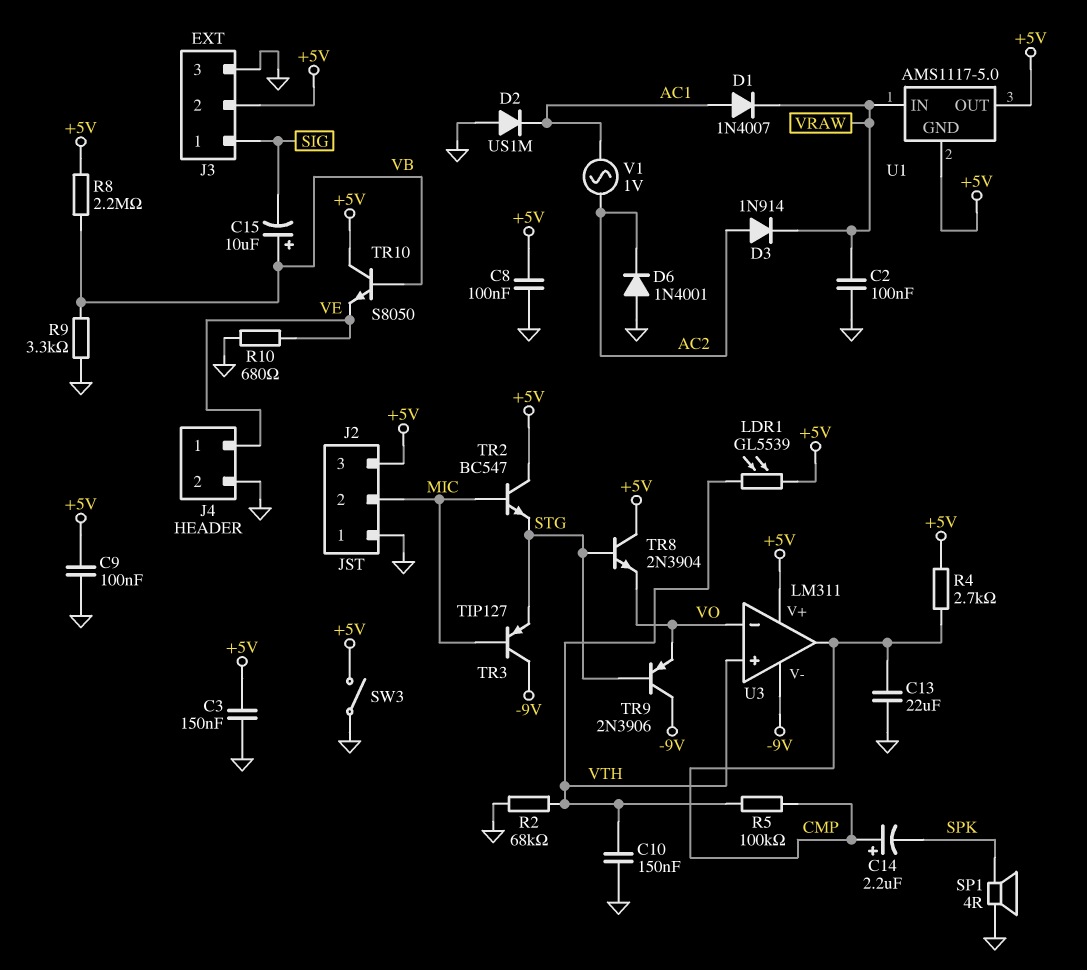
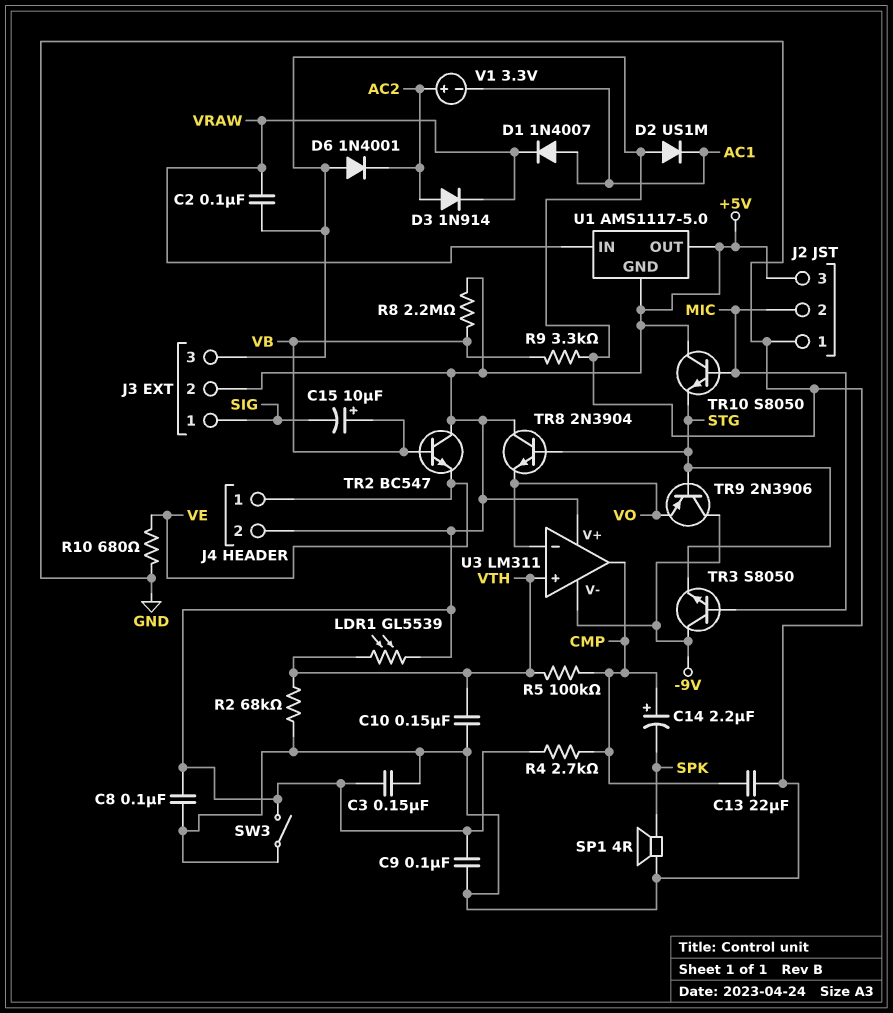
J4 pin 2: GND -> +5V
TR2: NPN BC547 (B MIC, C +5V, E STG) -> NPN BC547 (B VB, C +5V, E VE)
TR3: PNP TIP127 (B MIC, C -9V, E STG) -> NPN S8050 (B MIC, C -9V, E STG)
TR10: NPN S8050 (B VB, C +5V, E VE) -> NPN S8050 (B MIC, C +5V, E STG)
V1: AC 1V (AC1, AC2) -> 3.3V (plus AC2, minus AC1)

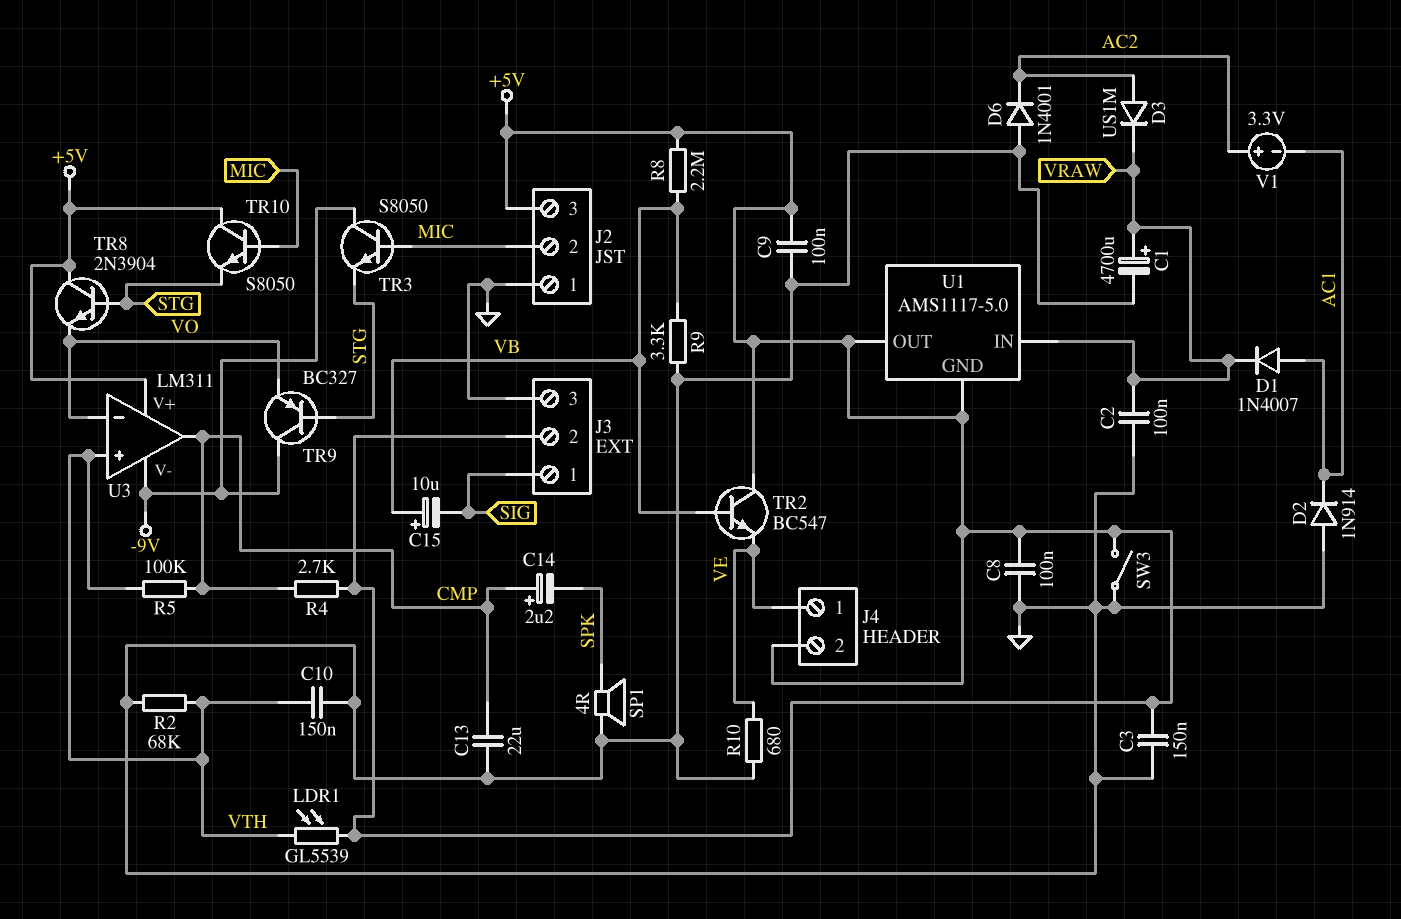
C1: none -> 4700uF (plus VRAW, minus GND)
D2: diode US1M (A GND, K AC1) -> diode 1N914 (A GND, K AC1)
D3: diode 1N914 (A AC2, K VRAW) -> diode US1M (A AC2, K VRAW)
TR9: PNP 2N3906 (B STG, C -9V, E VO) -> PNP BC327 (B STG, C -9V, E VO)

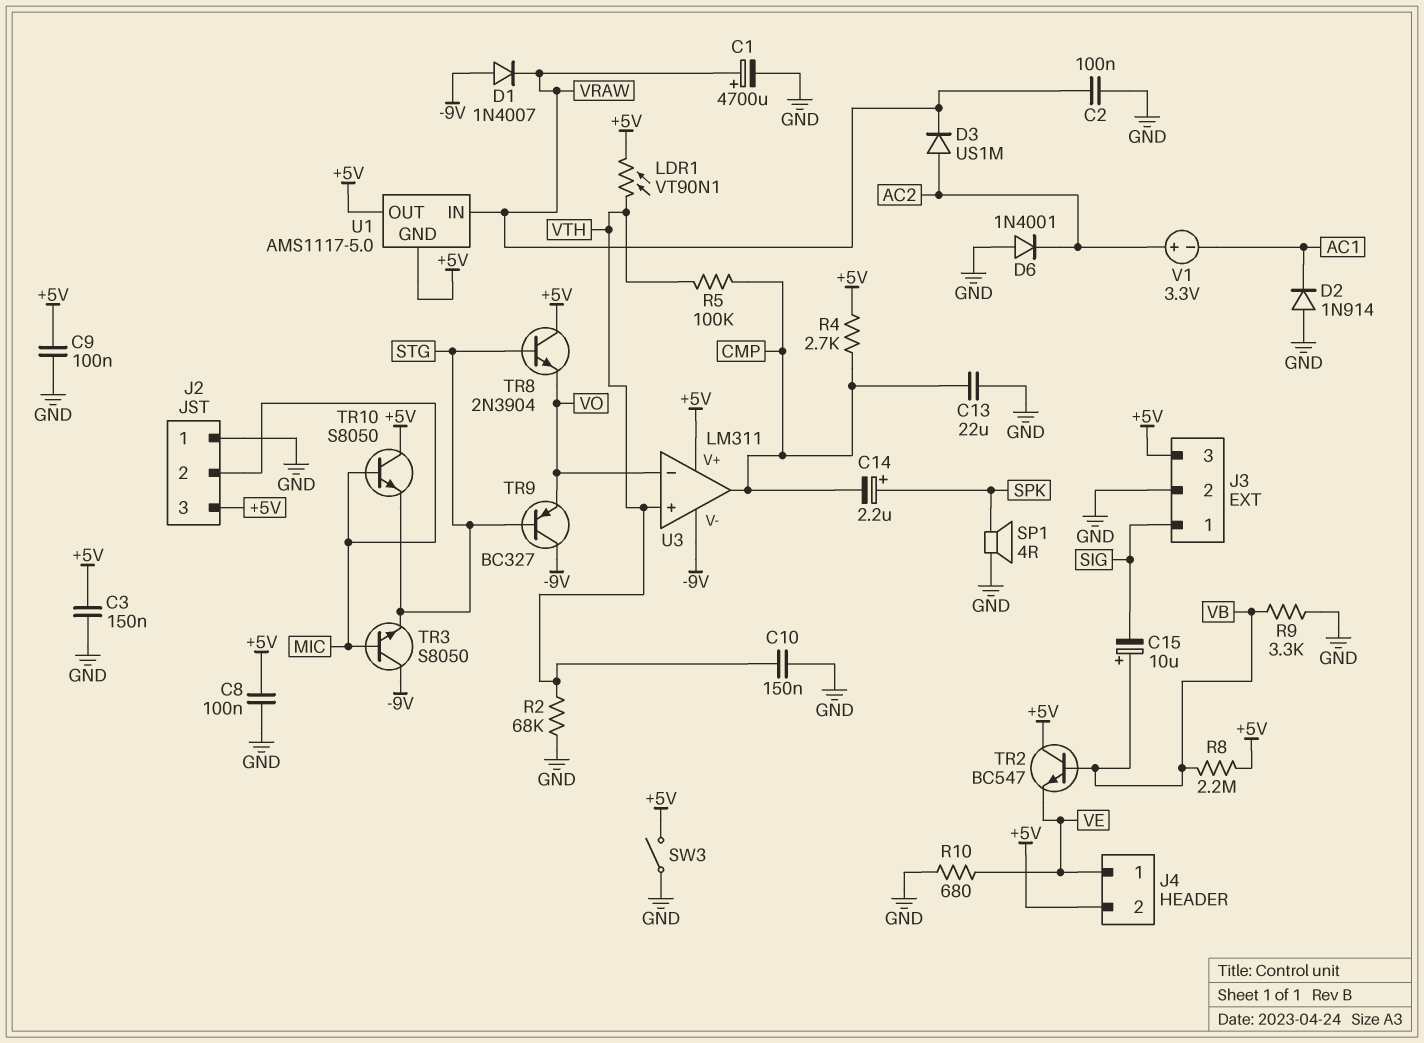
C14: 2.2uF (plus CMP, minus SPK) -> 2.2uF (plus SPK, minus CMP)
D1: diode 1N4007 (A AC1, K VRAW) -> diode 1N4007 (A -9V, K VRAW)
J3 pin 2: +5V -> GND
J3 pin 3: GND -> +5V
LDR1: GL5539 (+5V, VTH) -> VT90N1 (+5V, VTH)

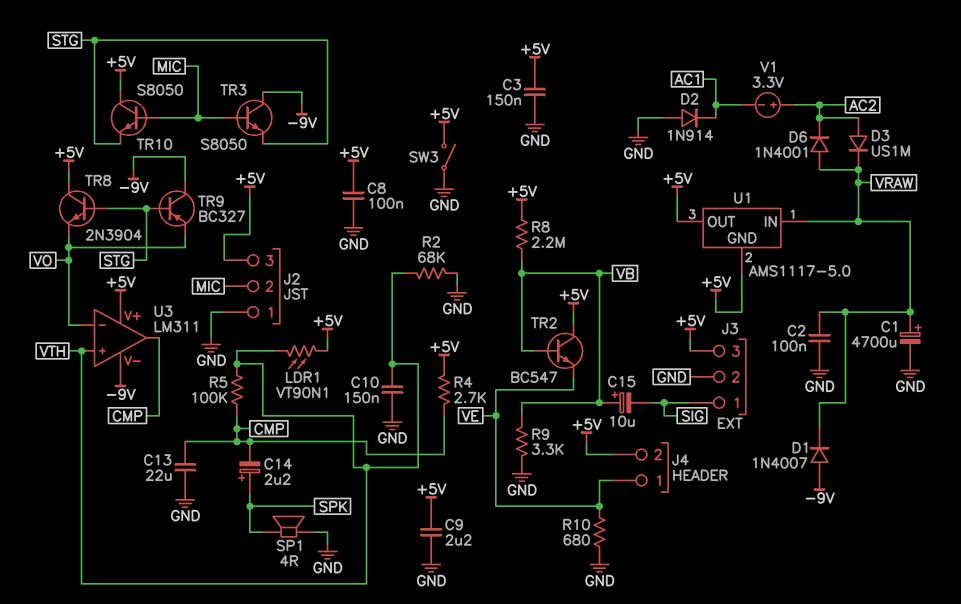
C9: 100nF (+5V, GND) -> 2.2uF (+5V, GND)
D6: diode 1N4001 (A GND, K AC2) -> diode 1N4001 (A VRAW, K AC2)

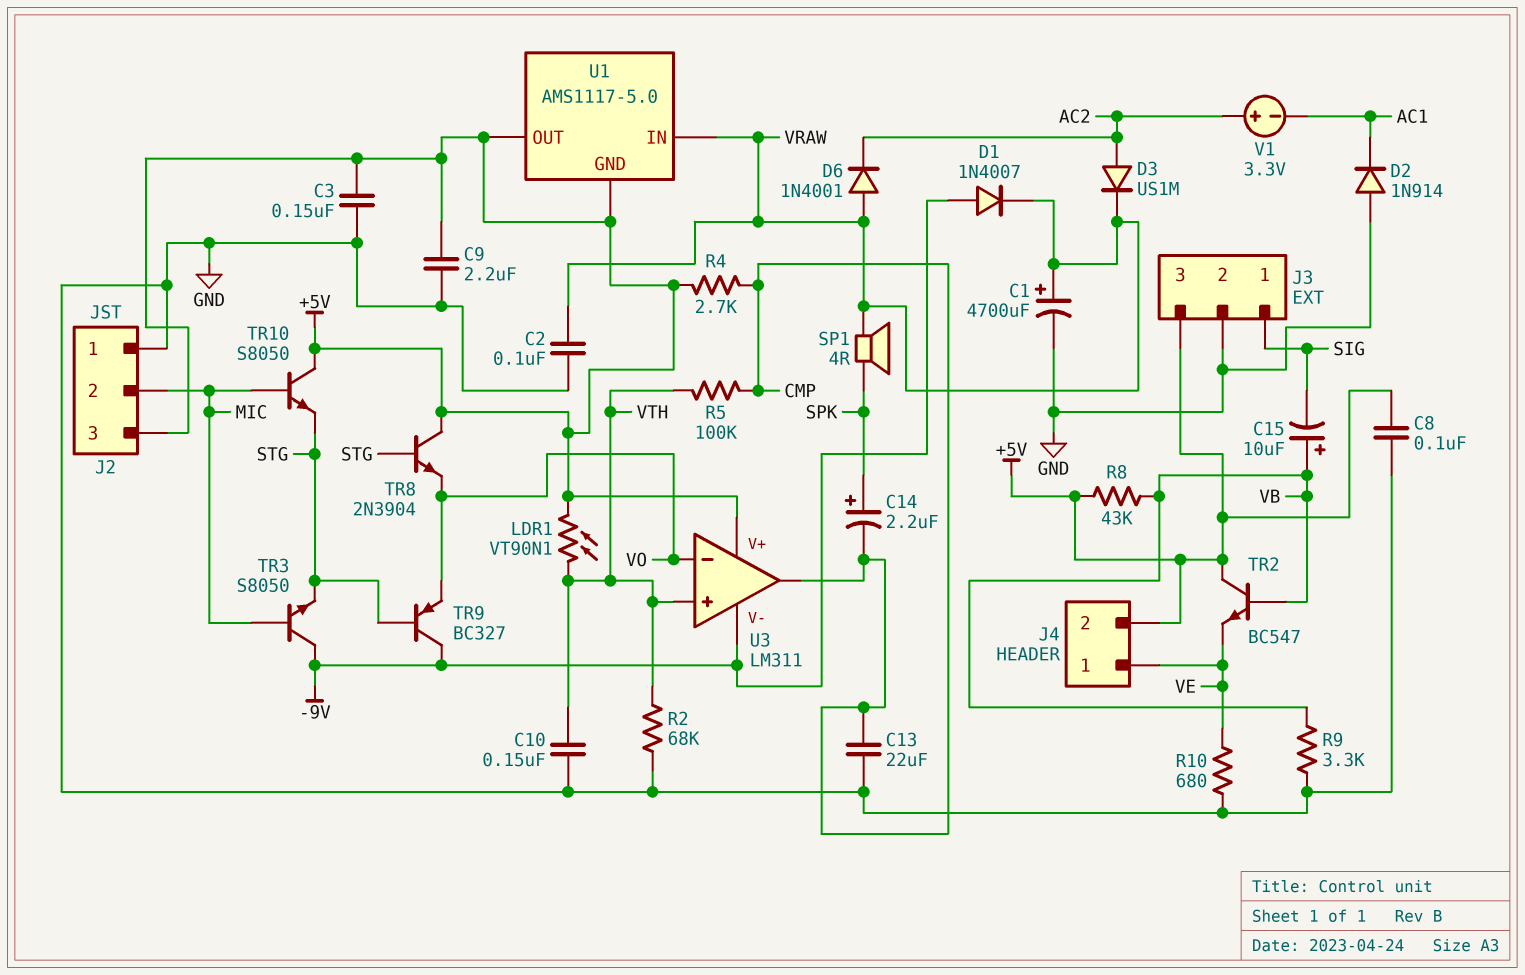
R8: 2.2M (+5V, VB) -> 43k (+5V, VB)
SP1: speaker 4R (GND, SPK) -> speaker 4R (SPK, VRAW)
SW3: switch (+5V, GND) -> none

